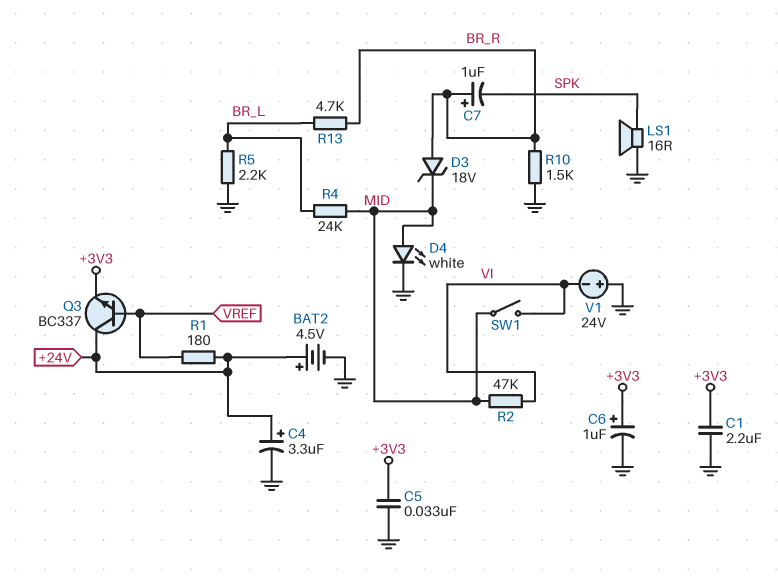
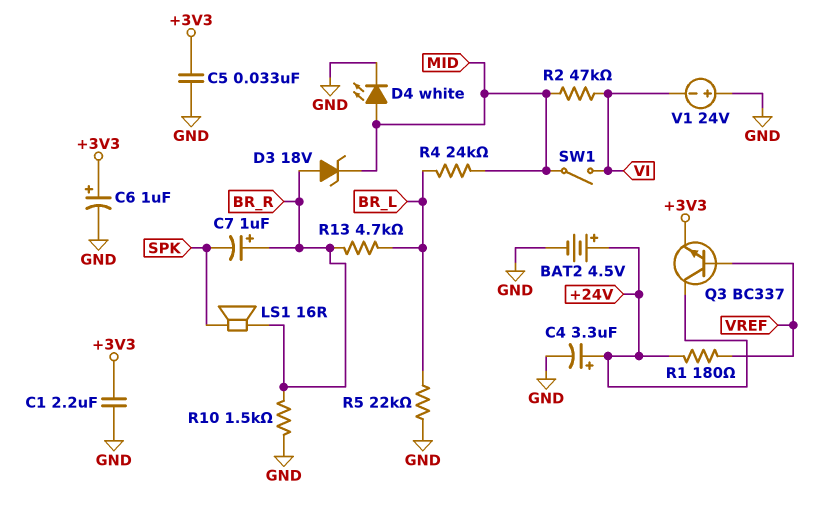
LS1: speaker 16R (GND, SPK) -> speaker 16R (BR_R, SPK)
R5: 2.2k (BR_L, GND) -> 22k (BR_L, GND)

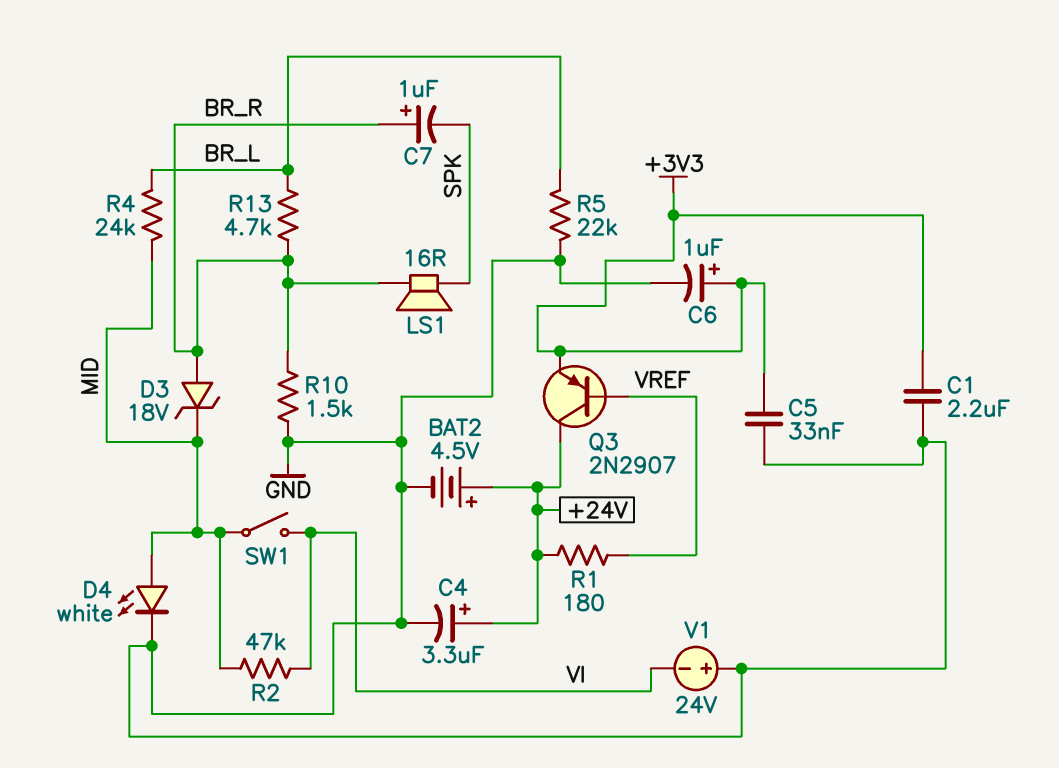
Q3: NPN BC337 (B VREF, C +24V, E +3V3) -> PNP 2N2907 (B VREF, C +24V, E +3V3)

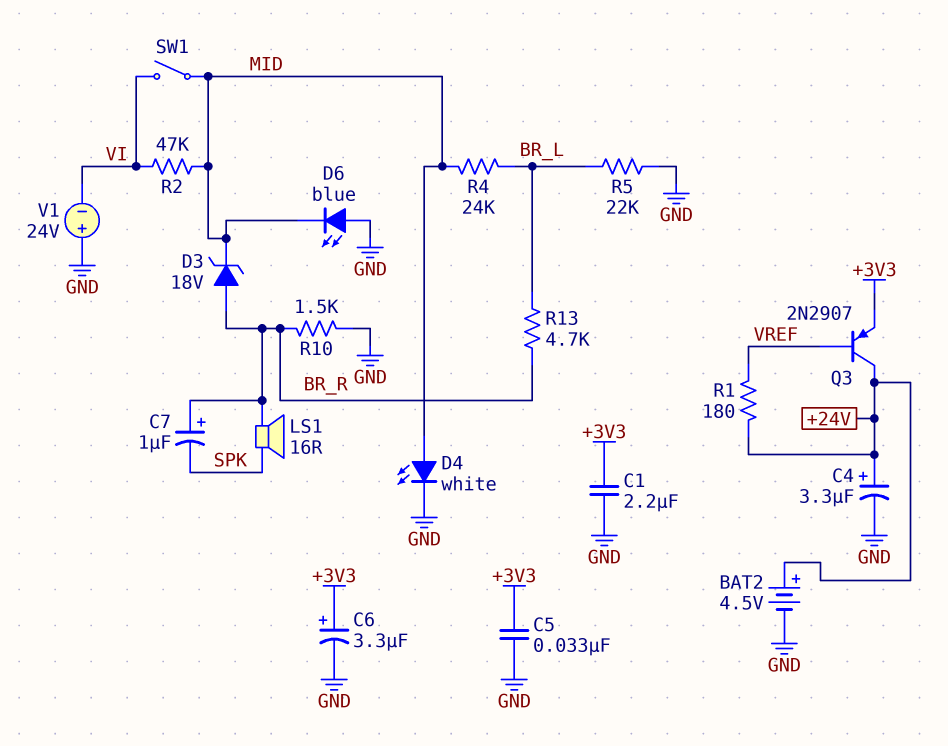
C6: 1uF (plus +3V3, minus GND) -> 3.3uF (plus +3V3, minus GND)
D6: none -> LED blue (A GND, K MID)

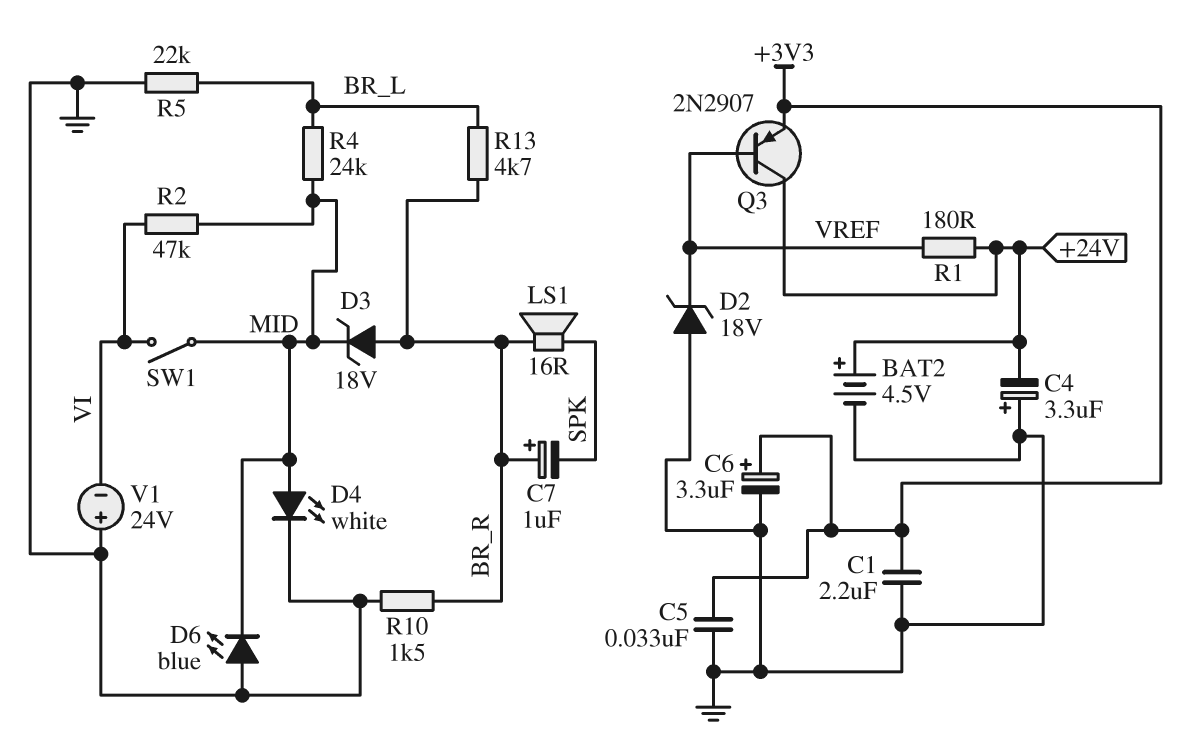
C4: 3.3uF (plus +24V, minus GND) -> 3.3uF (plus GND, minus +24V)
D2: none -> zener 18V (A GND, K VREF)

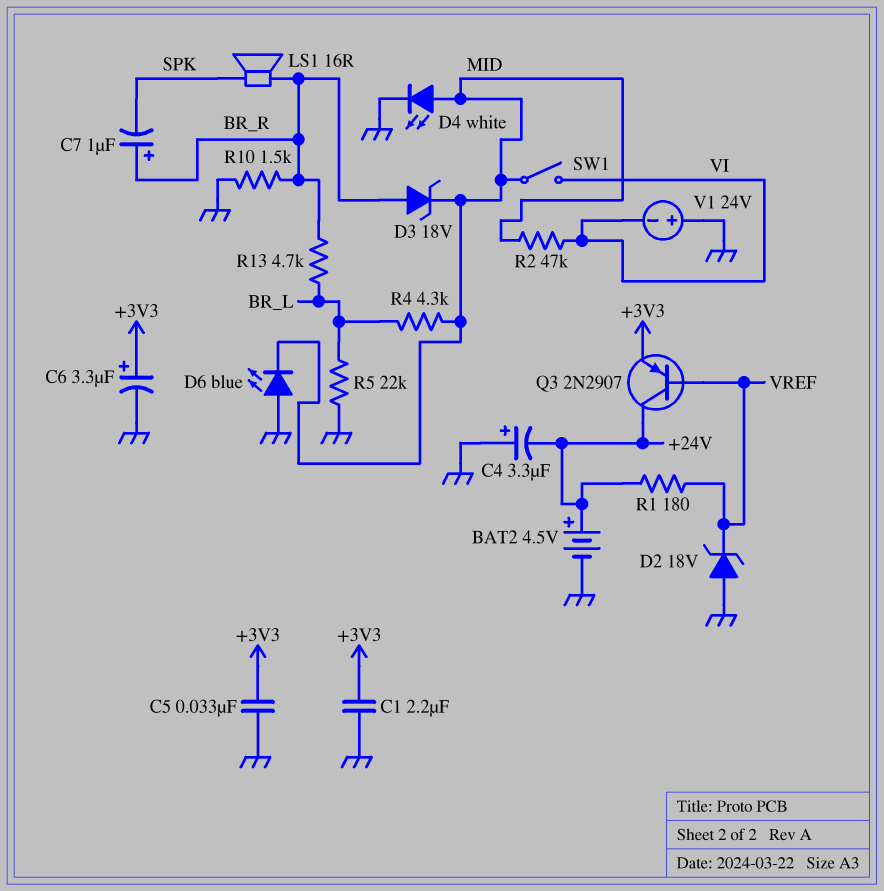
R4: 24k (BR_L, MID) -> 4.3k (BR_L, MID)

